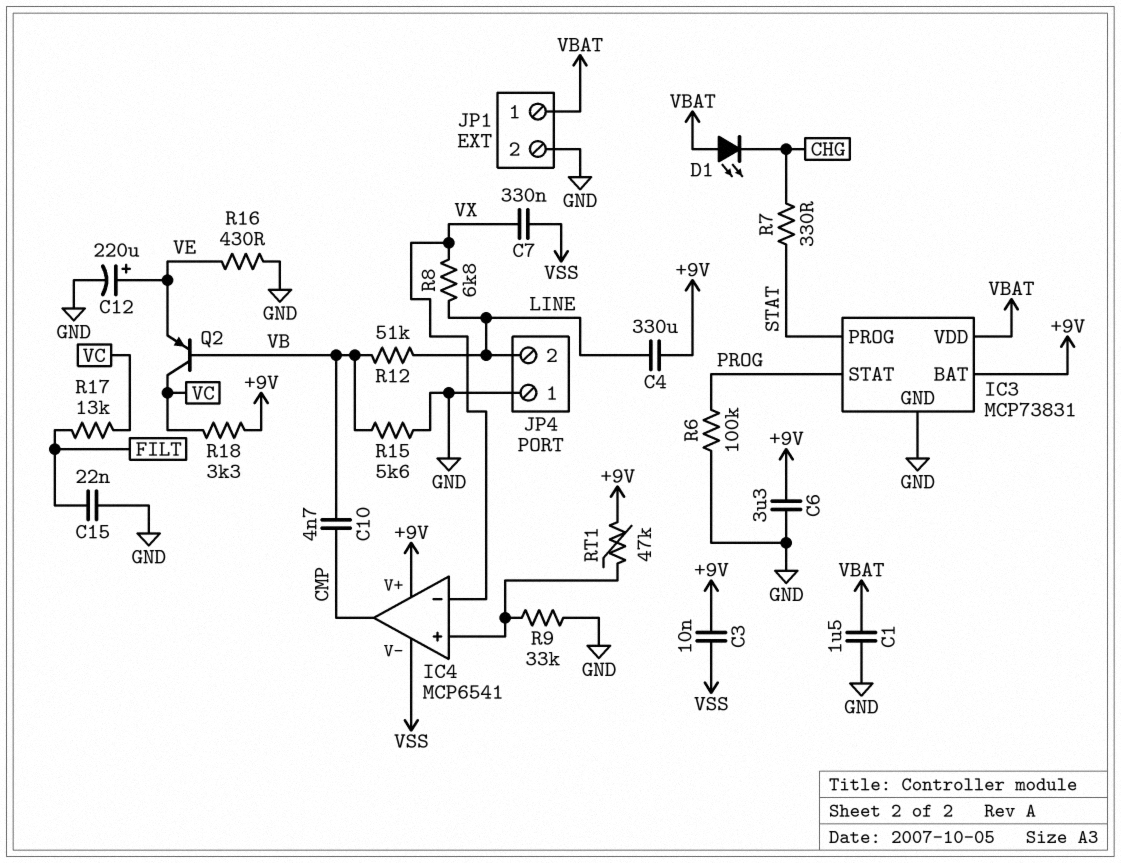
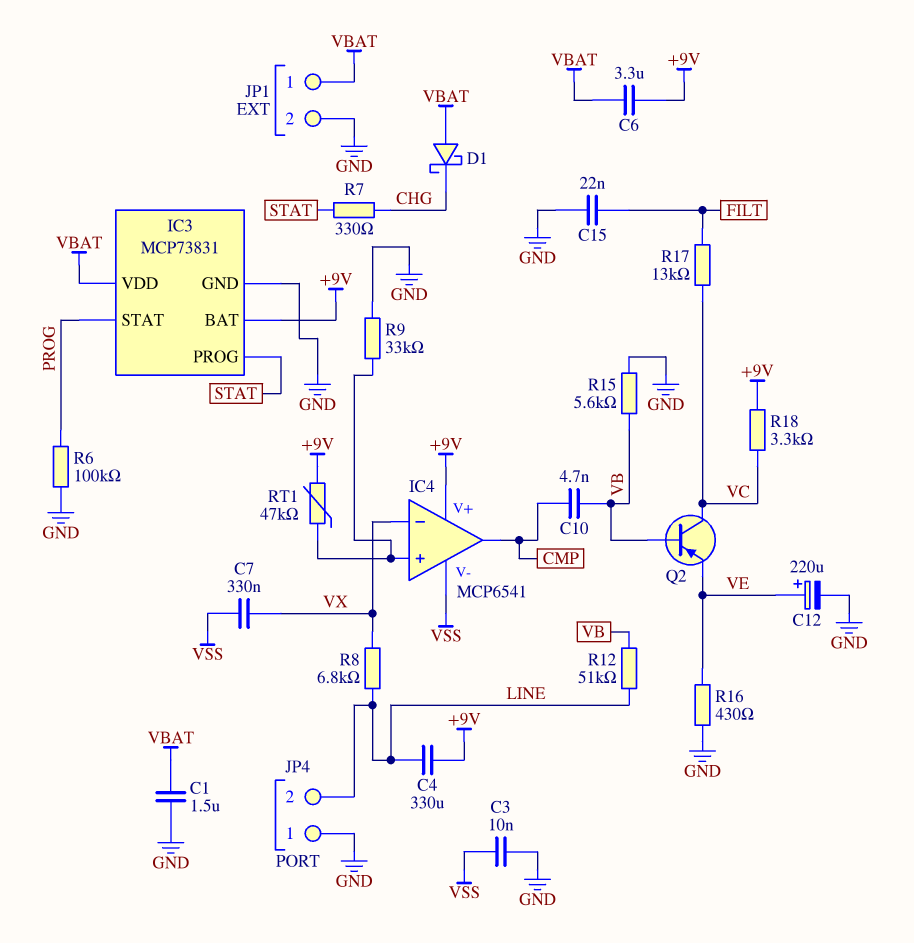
C3: 10nF (+9V, VSS) -> 10nF (GND, VSS)
C6: 3.3uF (+9V, GND) -> 3.3uF (+9V, VBAT)
D1: LED (A VBAT, K CHG) -> schottky (A VBAT, K CHG)

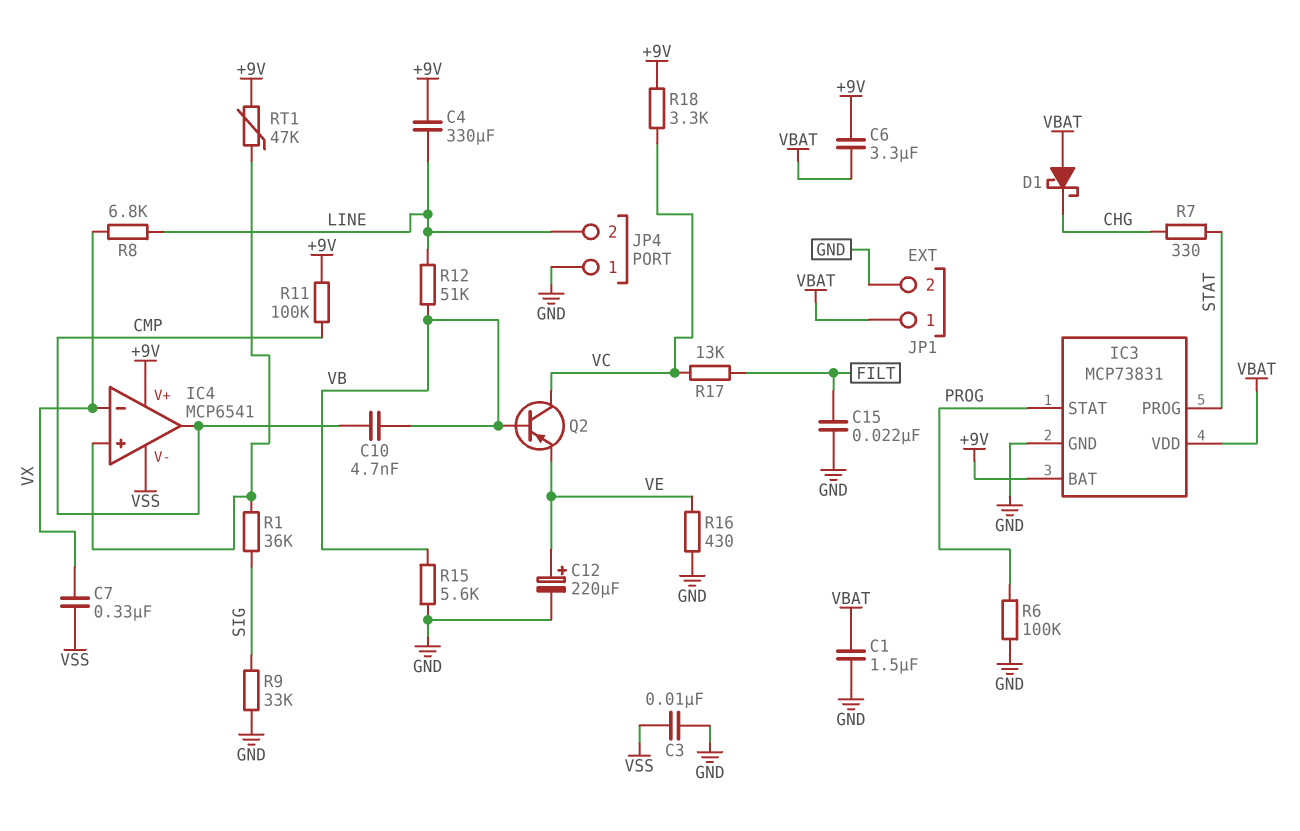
R1: none -> 36k (IC4/in+, SIG)
R9: 33k (GND, IC4/in+) -> 33k (GND, SIG)
R11: none -> 100k (+9V, CMP)

